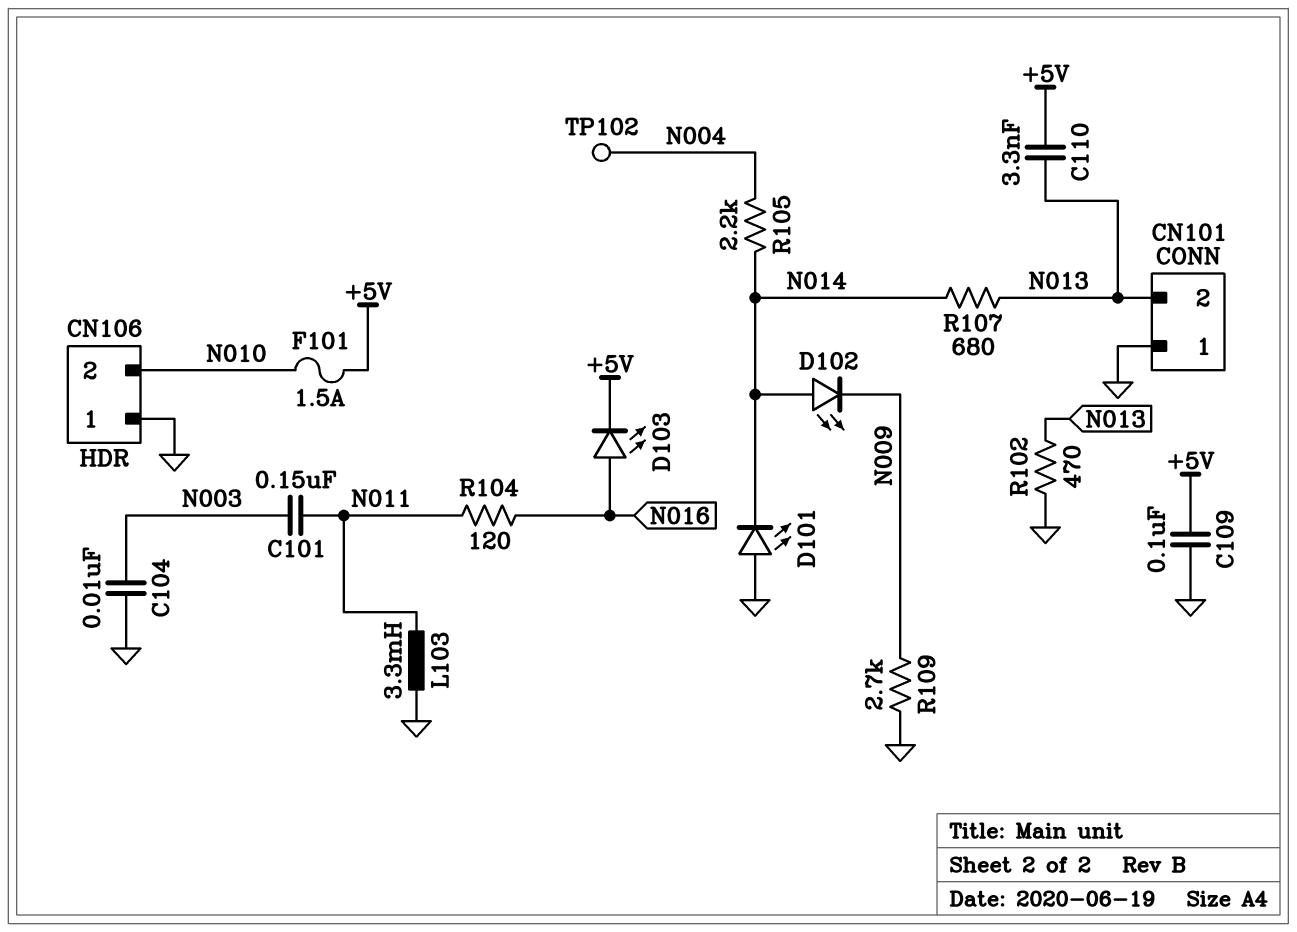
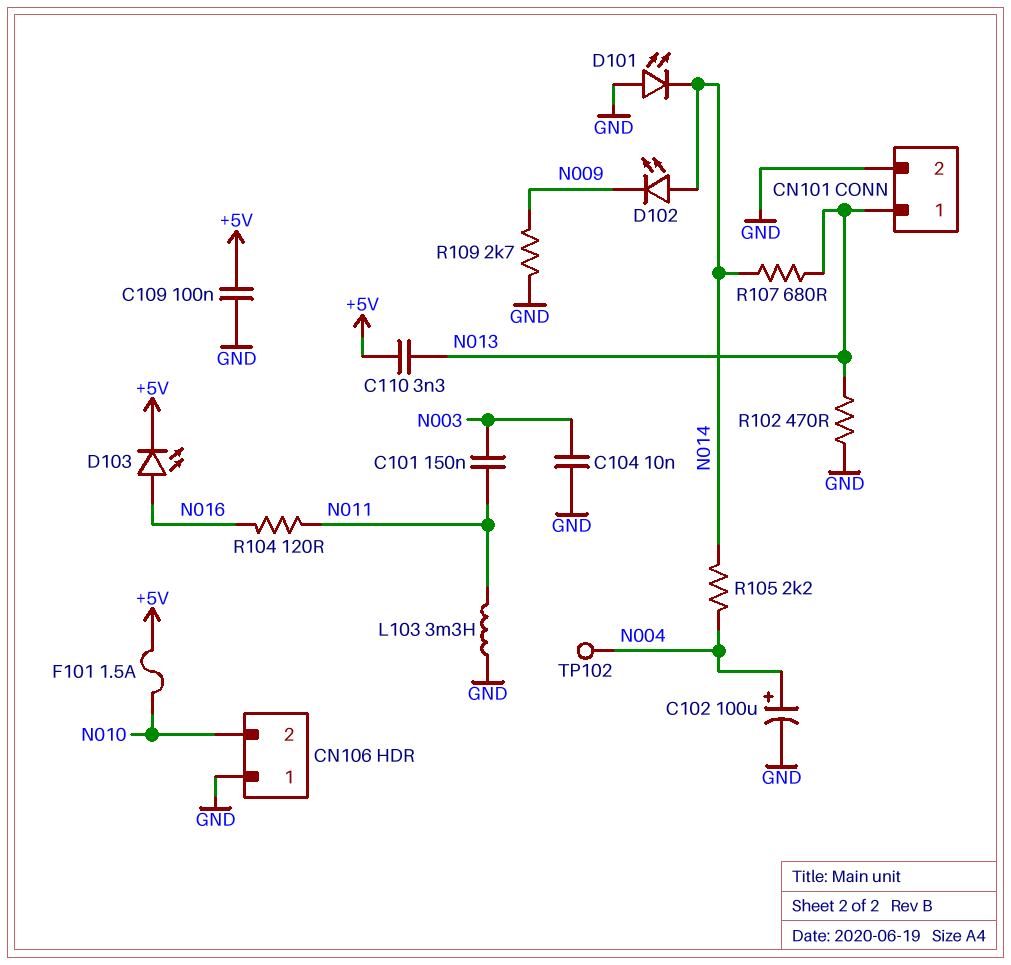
C102: none -> 100uF (plus N004, minus GND)
CN101 pin 1: GND -> N013
CN101 pin 2: N013 -> GND

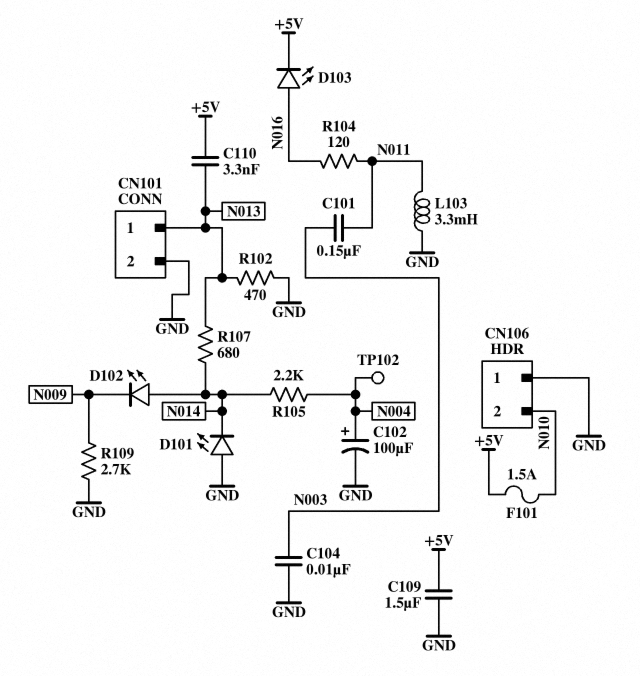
C109: 100nF (+5V, GND) -> 1.5uF (+5V, GND)

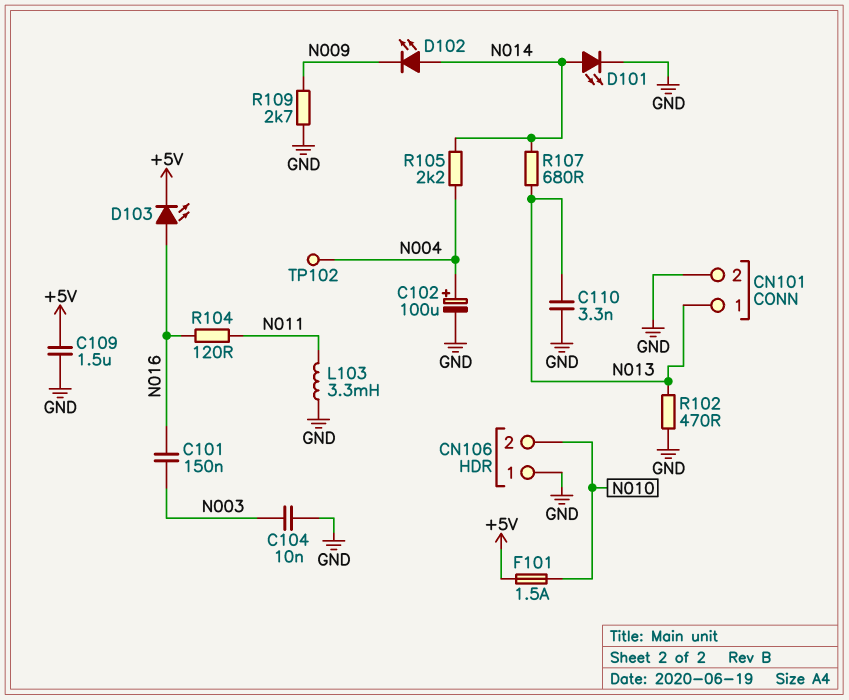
C101: 150nF (N003, N011) -> 150nF (N003, N016)
C110: 3.3nF (+5V, N013) -> 3.3nF (GND, N013)
D101: LED (A GND, K N014) -> LED (A N014, K GND)

